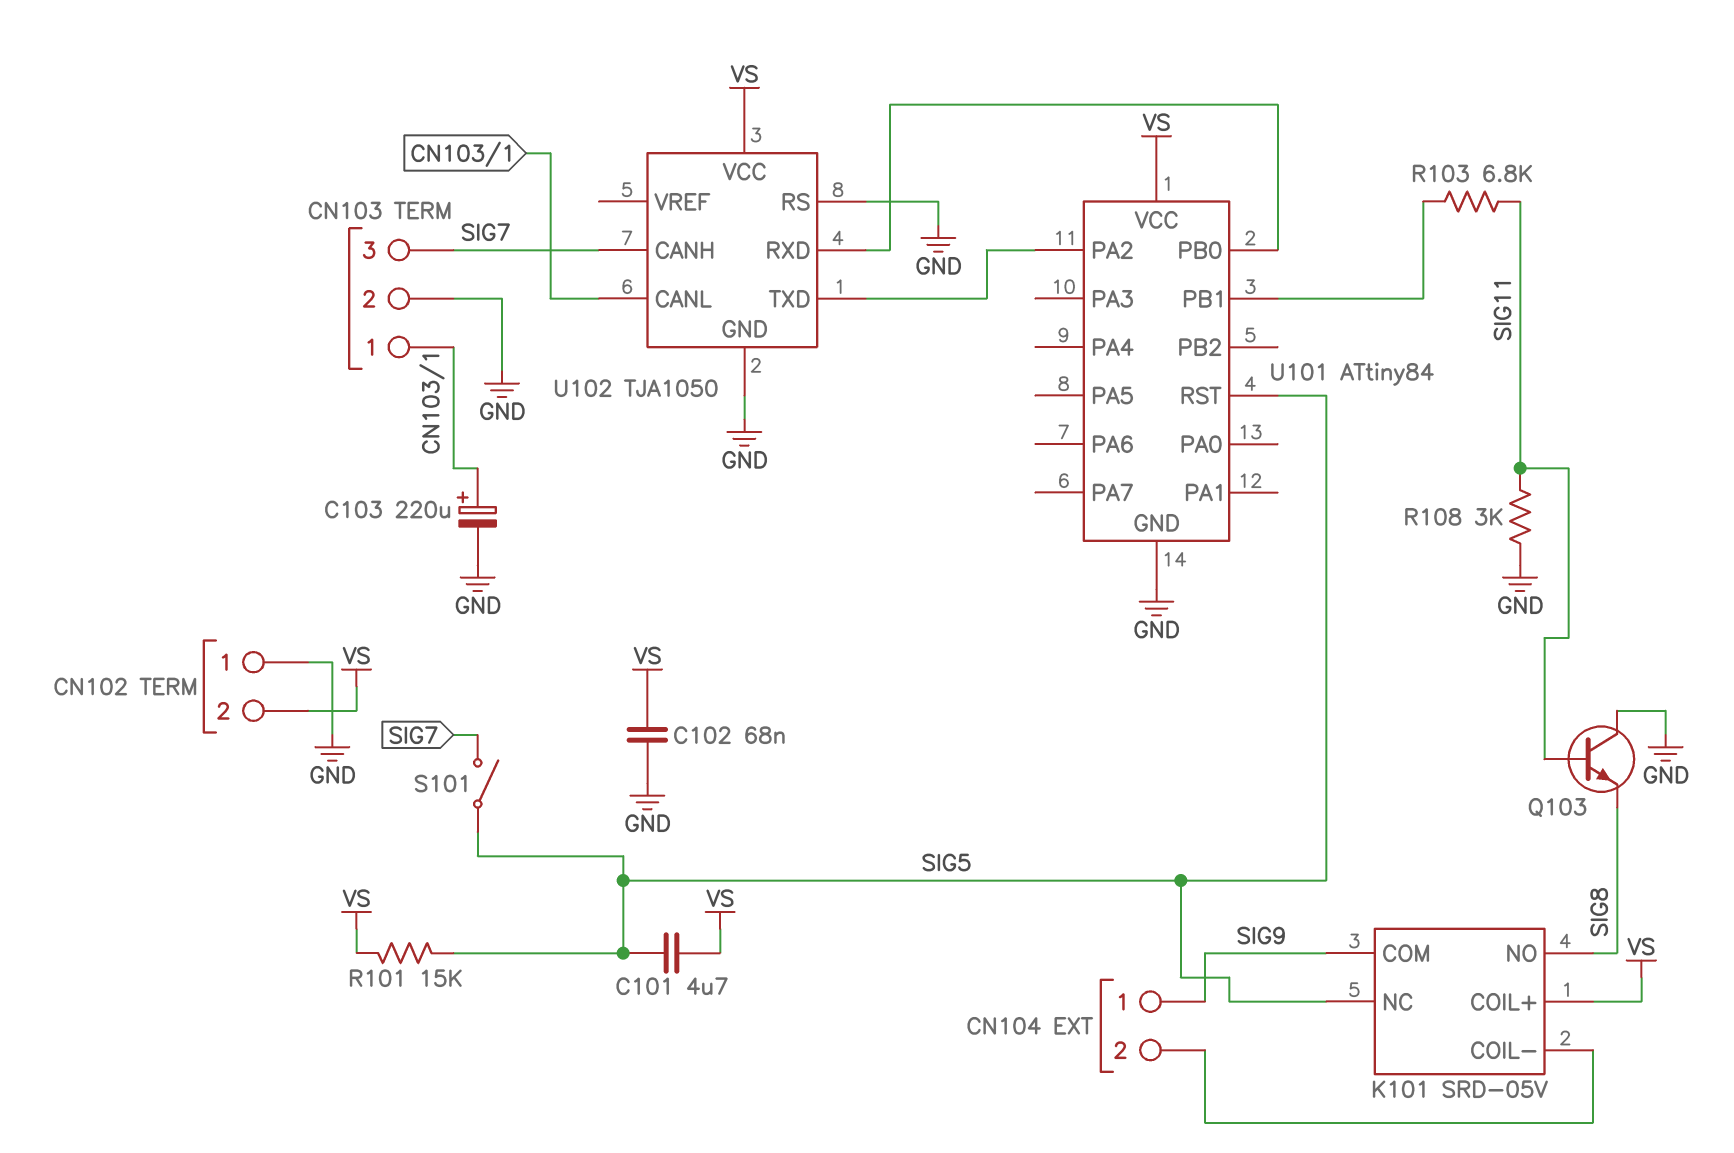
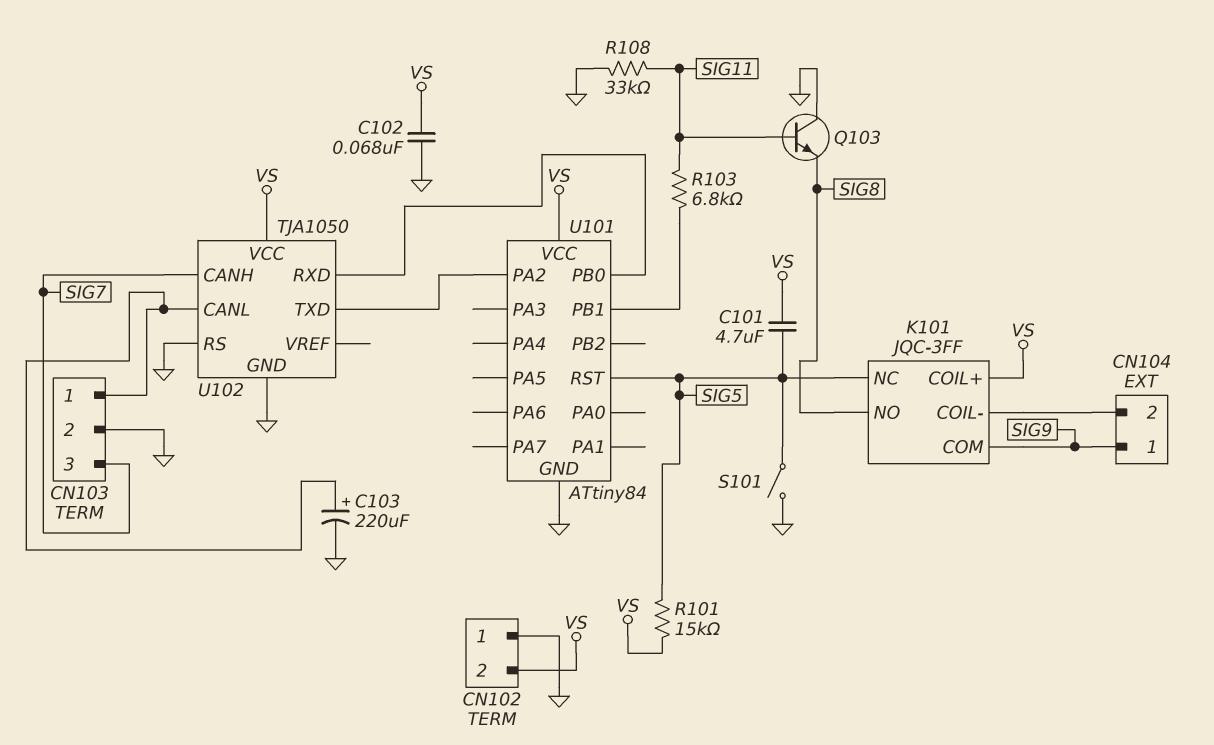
K101: SRD-05V -> JQC-3FF
R108: 3k (GND, SIG11) -> 33k (GND, SIG11)
S101: switch (SIG5, SIG7) -> switch (GND, SIG5)

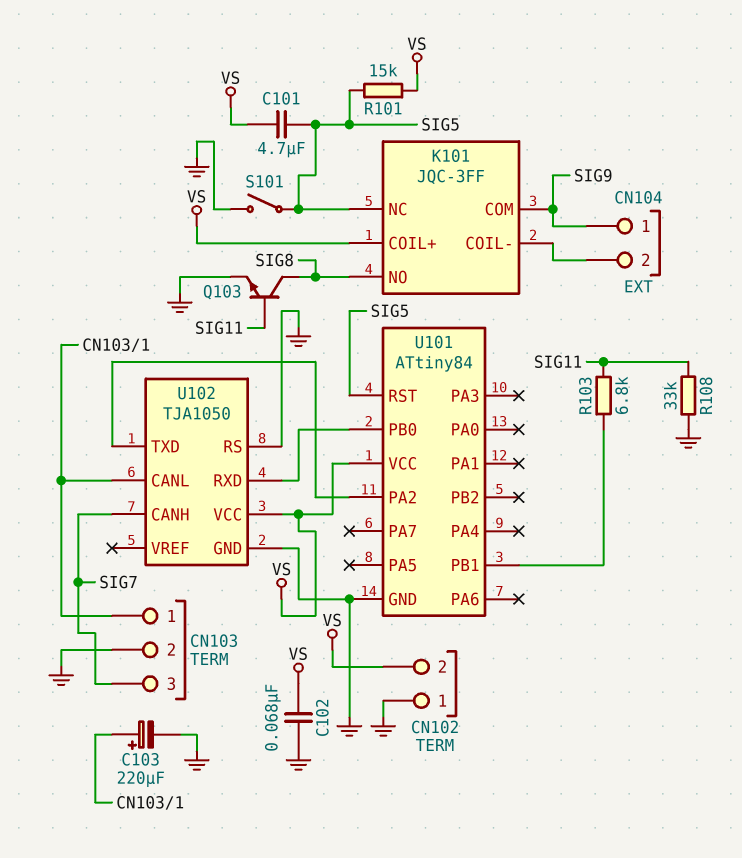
Q103: NPN (B SIG11, C GND, E SIG8) -> NPN (B SIG11, C SIG8, E GND)

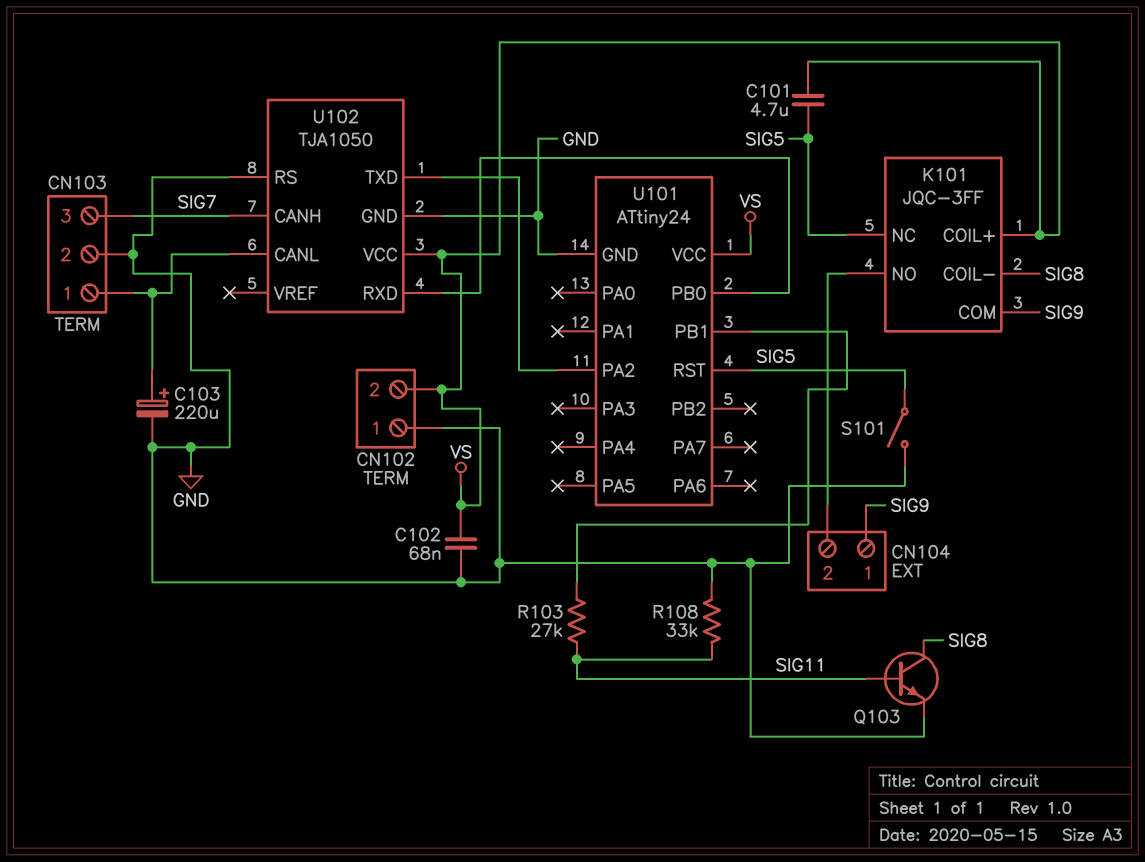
K101 pin COIL-: CN104/2 -> SIG8
K101 pin NO: SIG8 -> CN104/2
R101: 15k (SIG5, VS) -> none
R103: 6.8k (SIG11, U101/PB1) -> 27k (SIG11, U101/PB1)
U101: ATtiny84 -> ATtiny24

